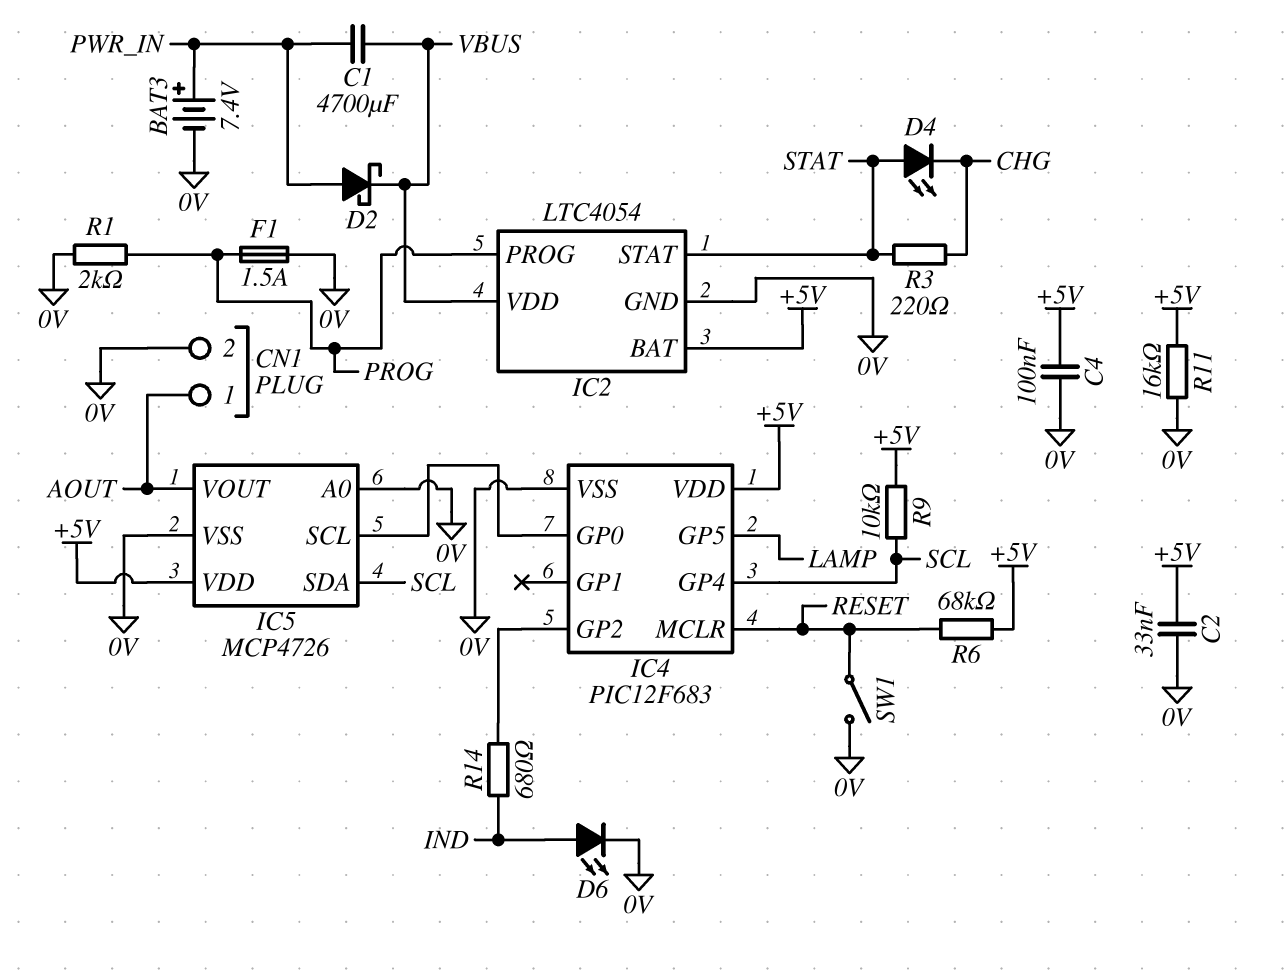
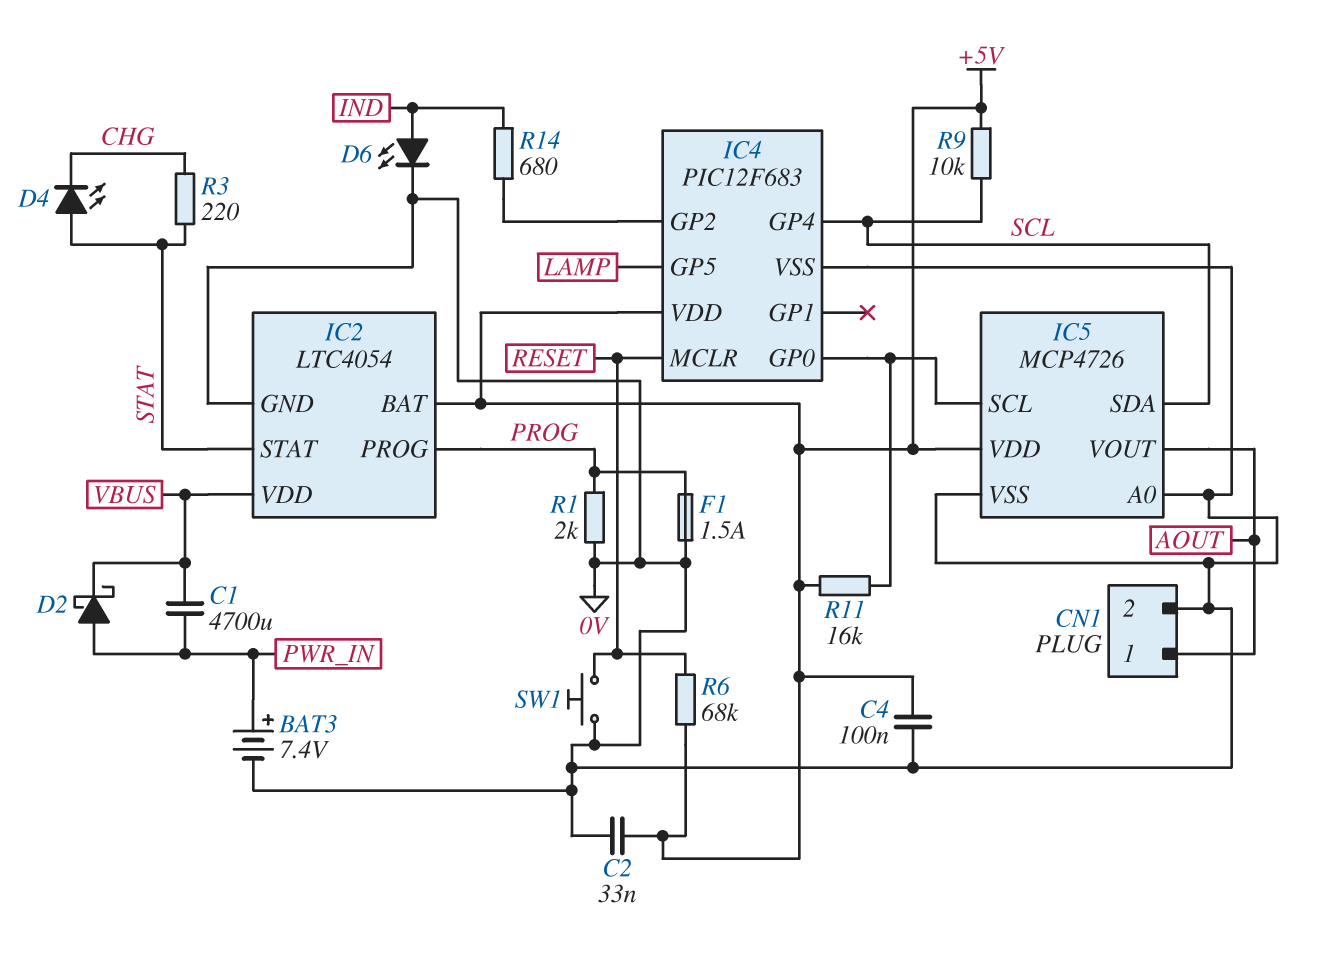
R11: 16k (+5V, 0V) -> 16k (+5V, IC4/GP0)
SW1: switch (0V, RESET) -> button (0V, RESET)

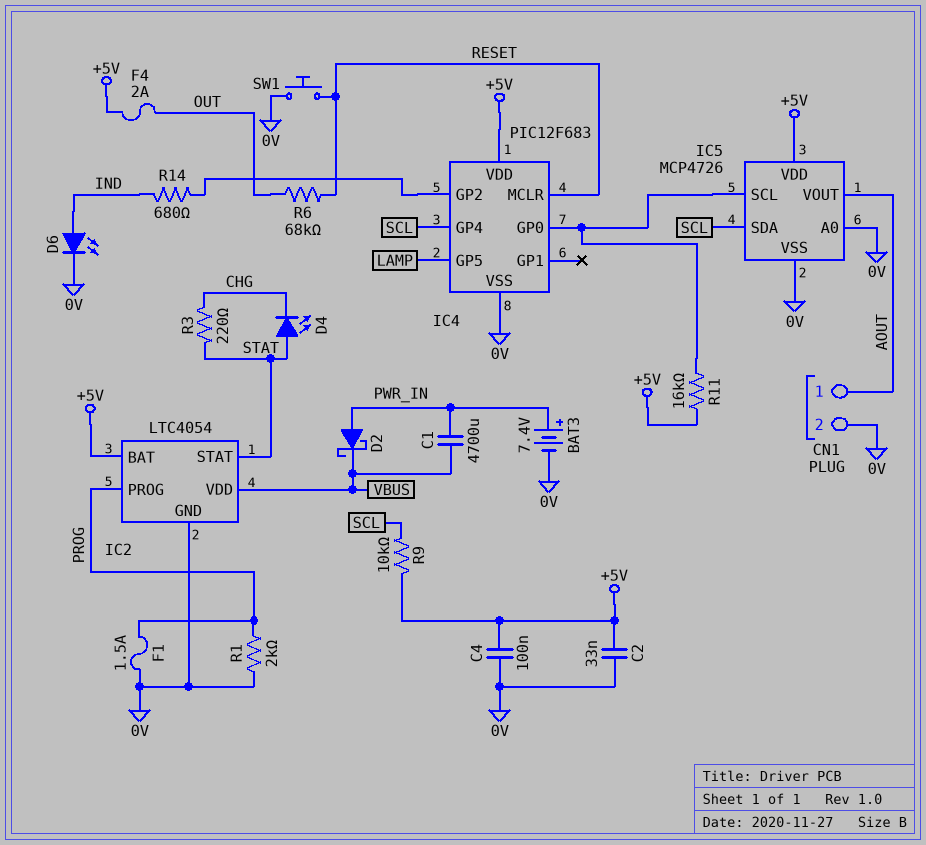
F4: none -> 2A (+5V, OUT)
R6: 68k (+5V, RESET) -> 68k (OUT, RESET)

